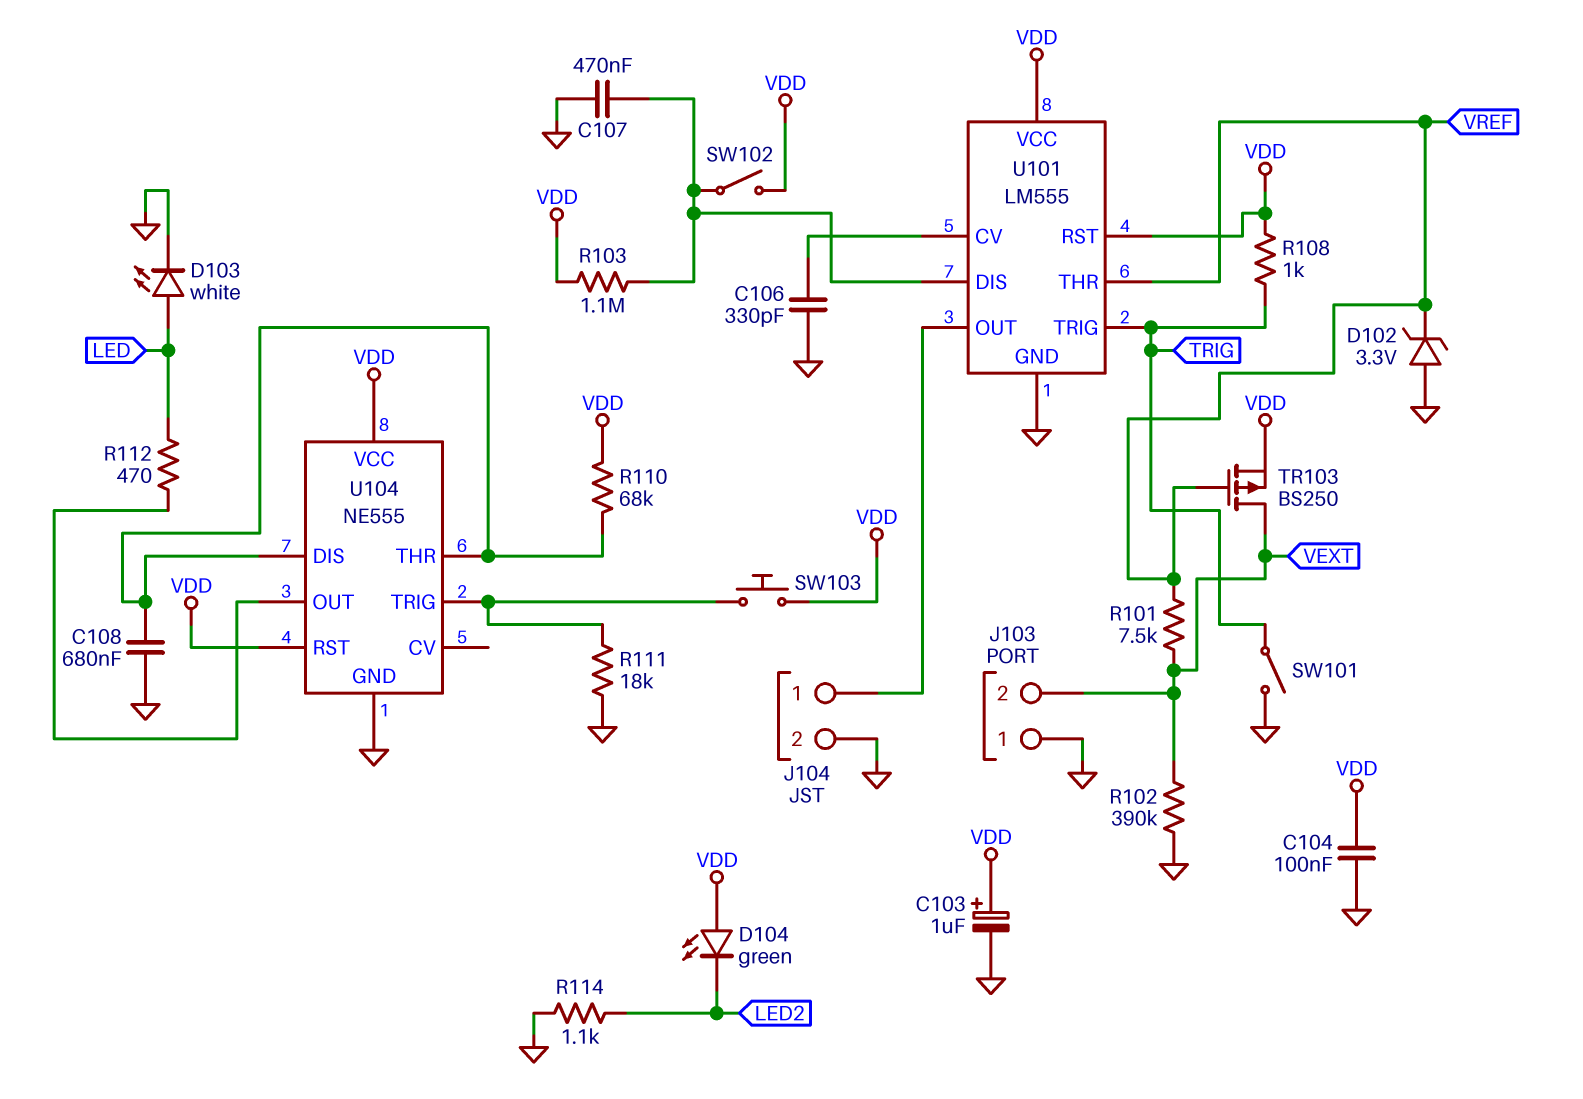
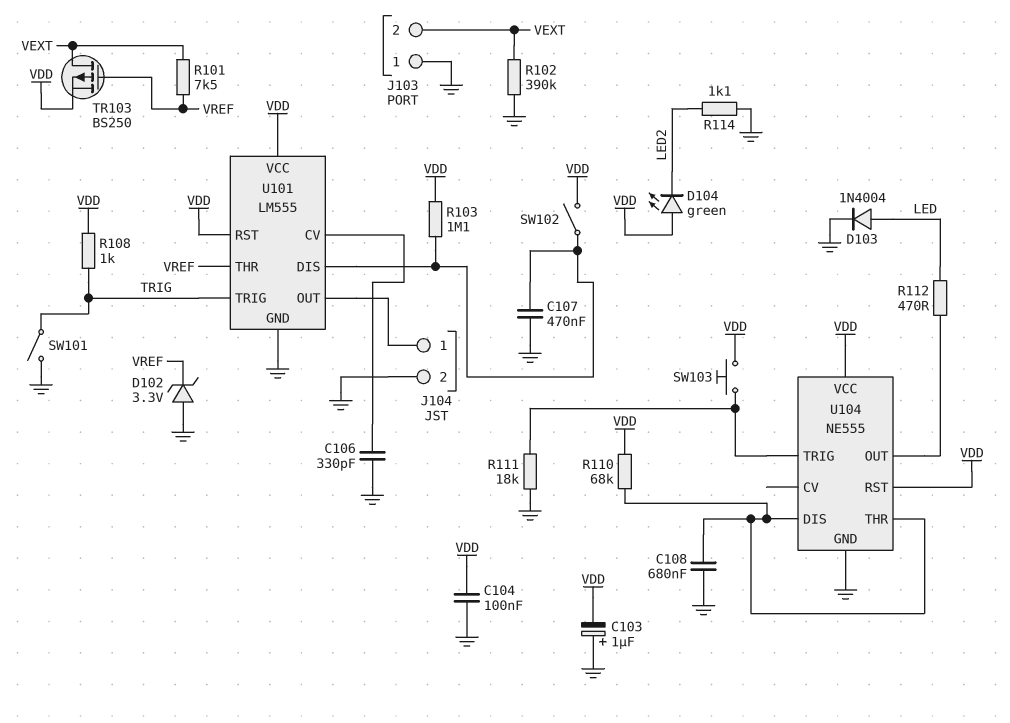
C103: 1uF (plus VDD, minus GND) -> 1uF (plus GND, minus VDD)
D103: LED white (A LED, K GND) -> diode 1N4004 (A LED, K GND)

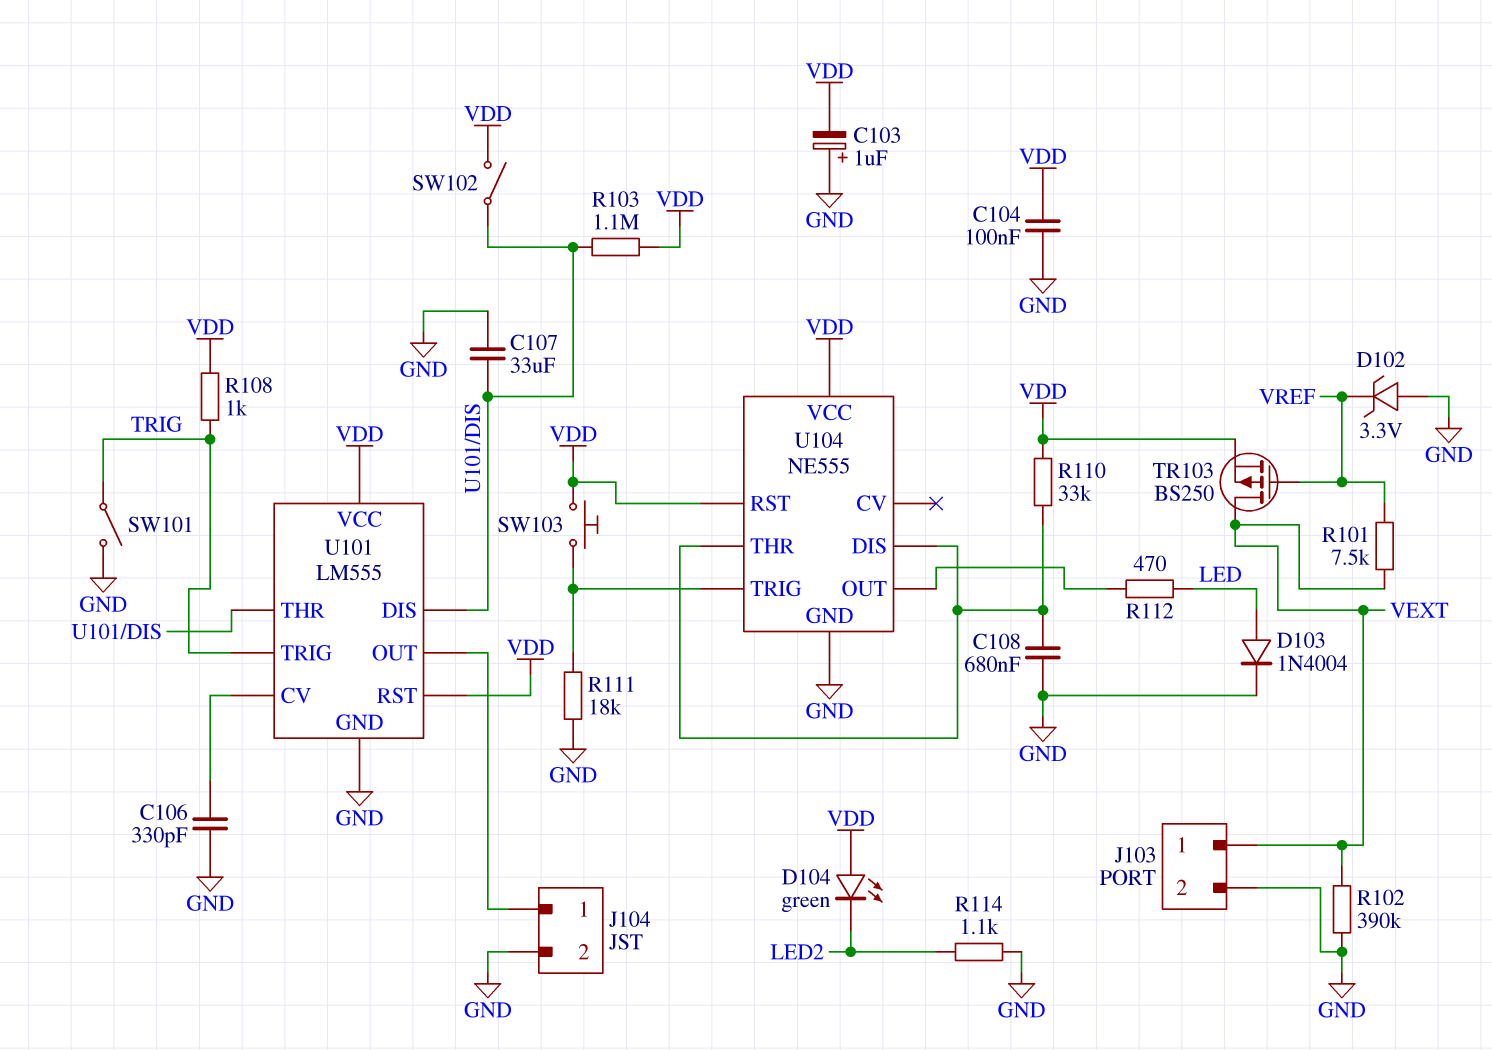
C107: 470nF (GND, U101/DIS) -> 33uF (GND, U101/DIS)
J103 pin 1: GND -> VEXT
J103 pin 2: VEXT -> GND
R110: 68k (U104/DIS, VDD) -> 33k (U104/DIS, VDD)
U101 pin THR: VREF -> U101/DIS

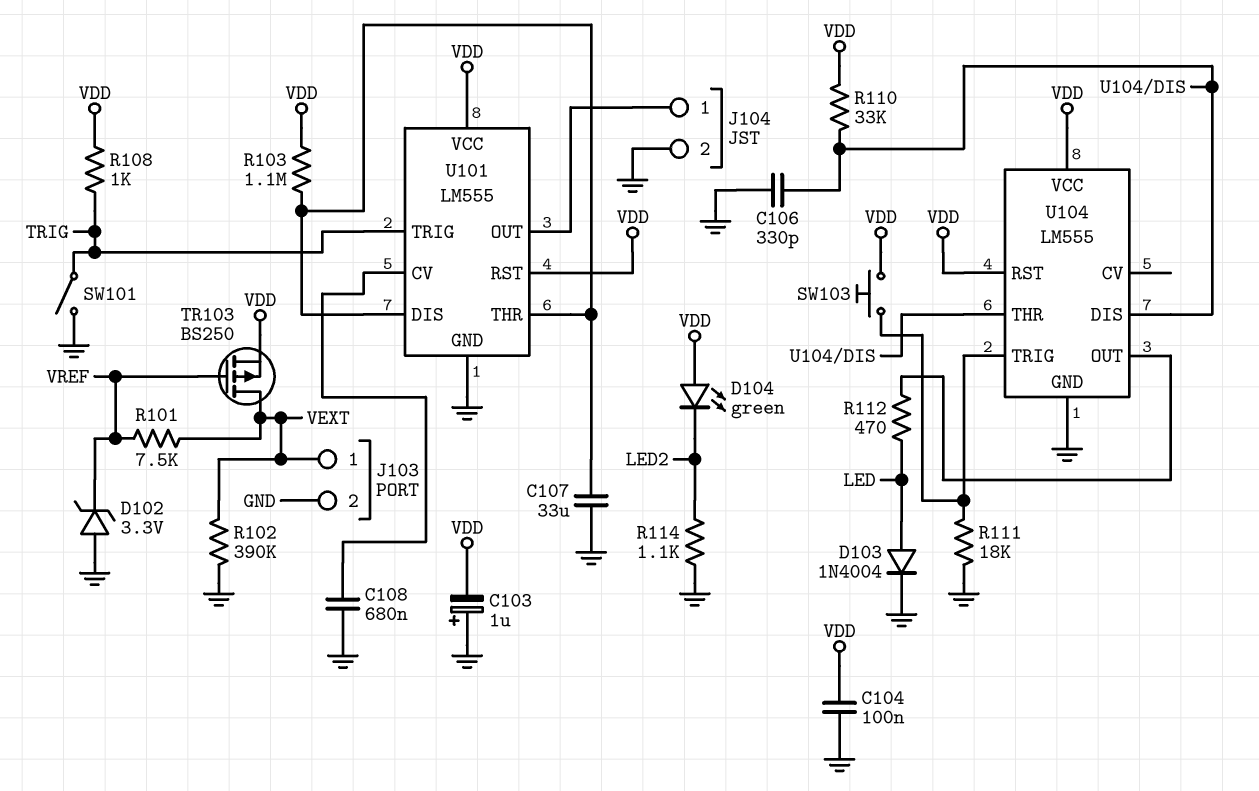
C106: 330pF (GND, U101/CV) -> 330pF (GND, U104/DIS)
C108: 680nF (GND, U104/DIS) -> 680nF (GND, U101/CV)
SW102: switch (U101/DIS, VDD) -> none
U104: NE555 -> LM555

